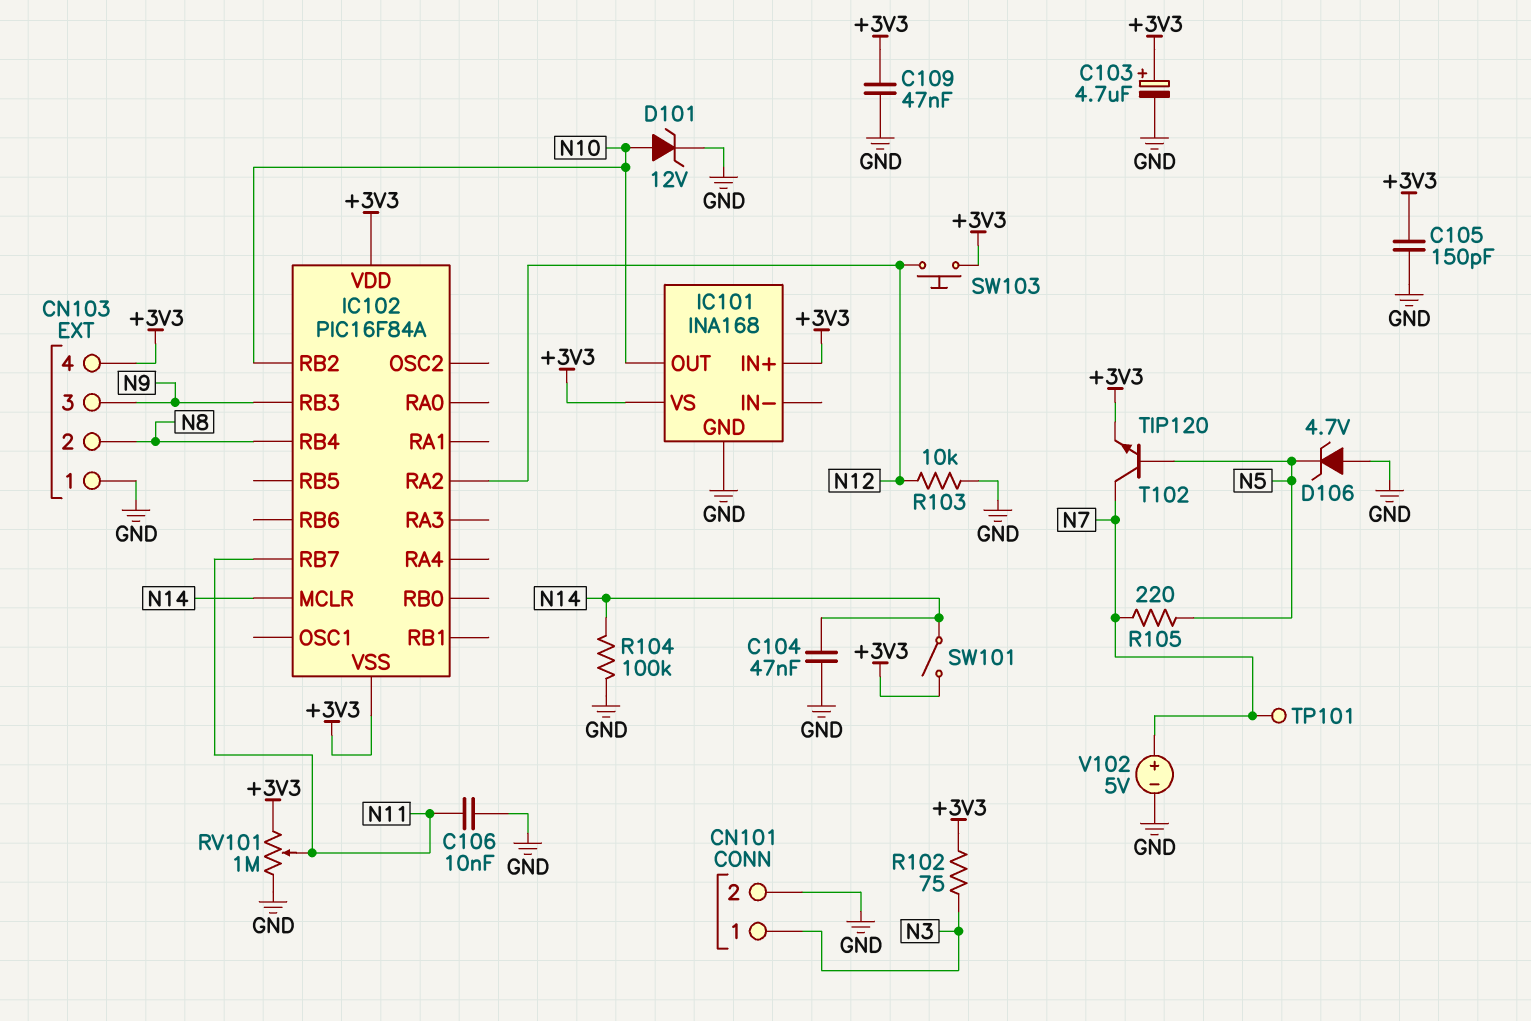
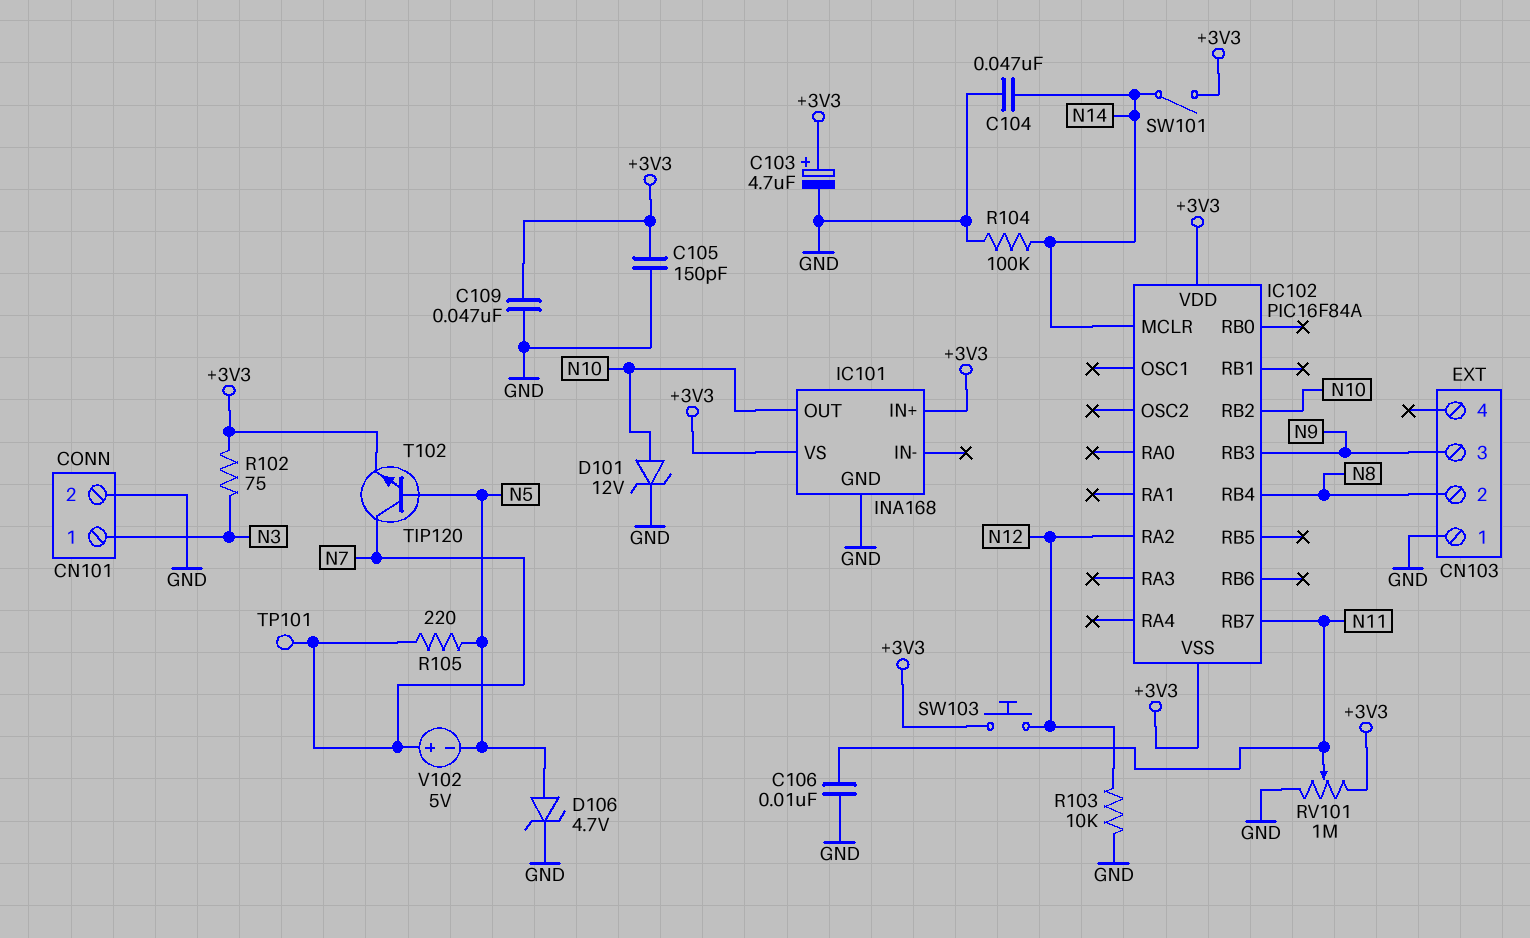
CN103 pin 4: +3V3 -> none
D106: zener 4.7V (A GND, K N5) -> zener 4.7V (A N5, K GND)
V102: 5V (plus N7, minus GND) -> 5V (plus N7, minus N5)

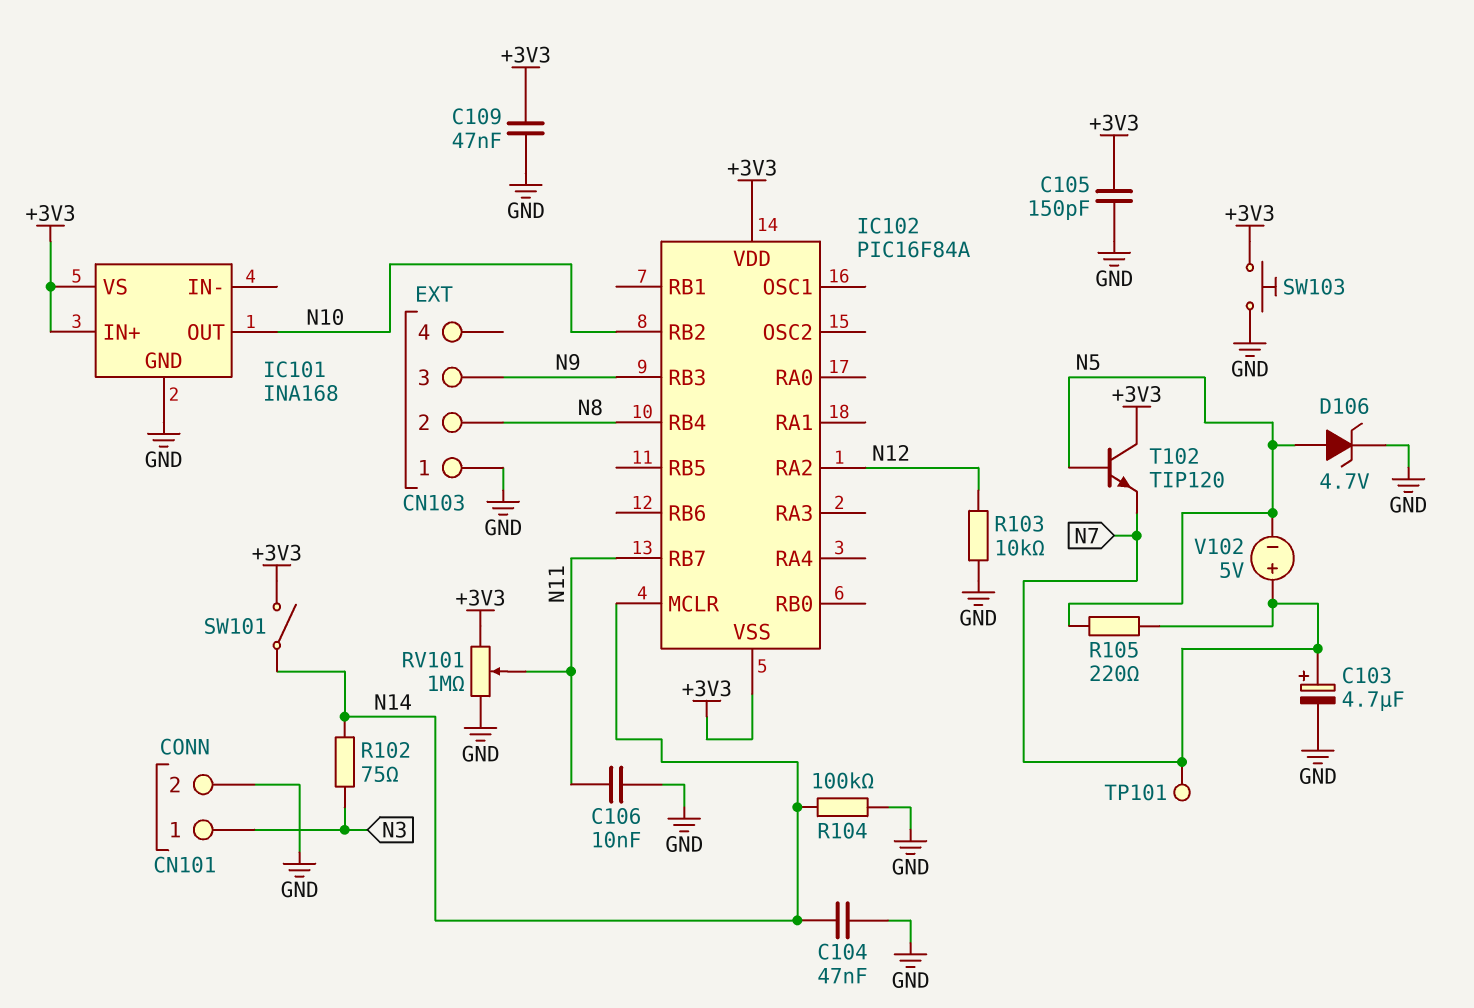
C103: 4.7uF (plus +3V3, minus GND) -> 4.7uF (plus N7, minus GND)
D101: zener 12V (A N10, K GND) -> none
R102: 75 (+3V3, N3) -> 75 (N3, N14)
SW103: button (+3V3, N12) -> button (+3V3, GND)
T102: NPN TIP120 (B N5, C N7, E +3V3) -> NPN TIP120 (B N5, C +3V3, E N7)

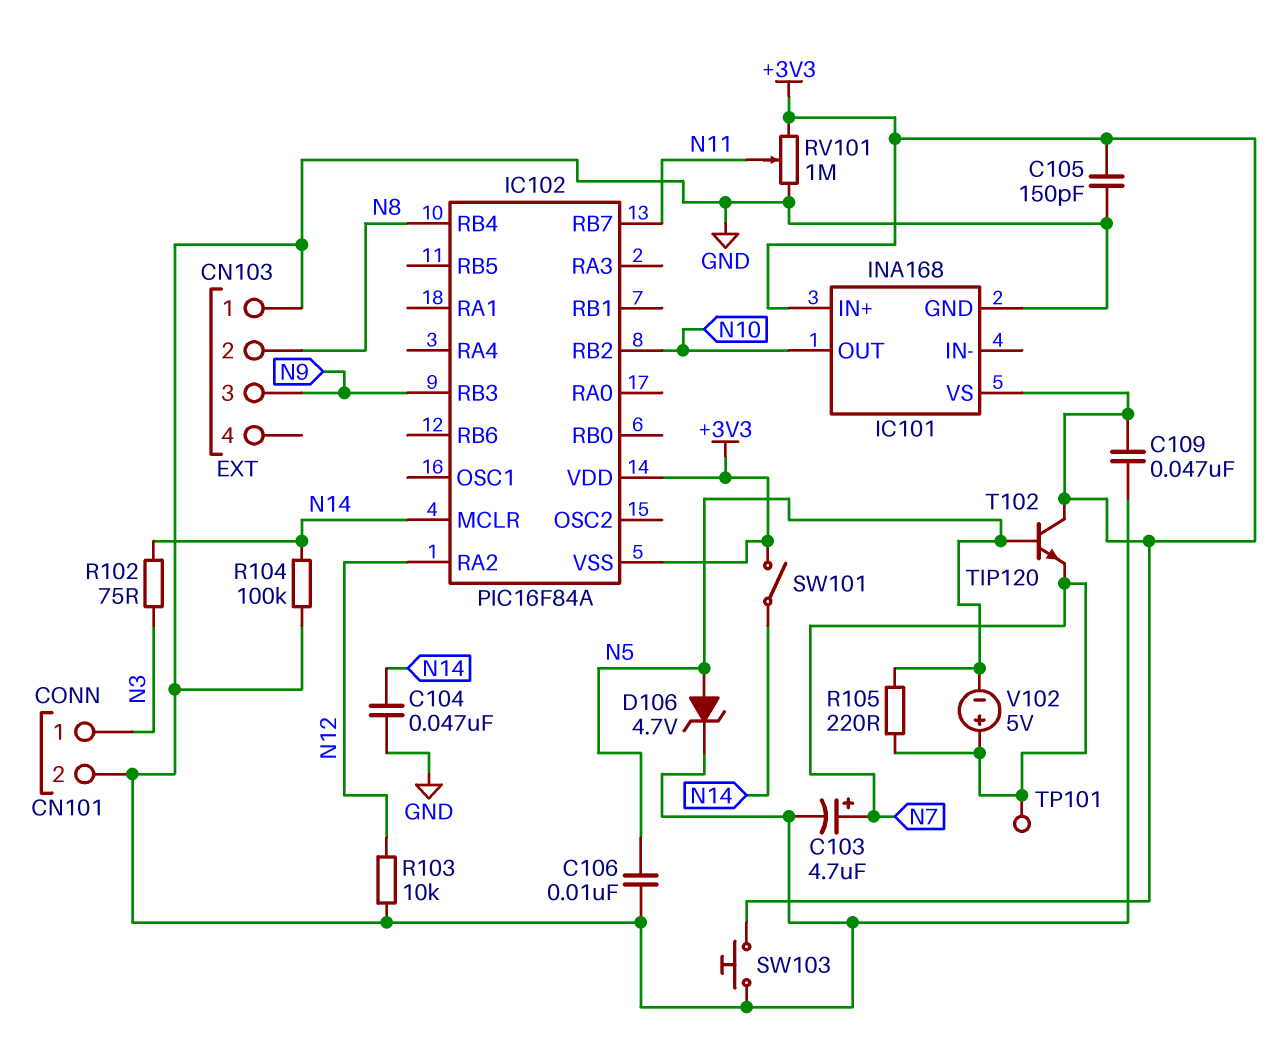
C106: 10nF (GND, N11) -> 10nF (GND, N5)

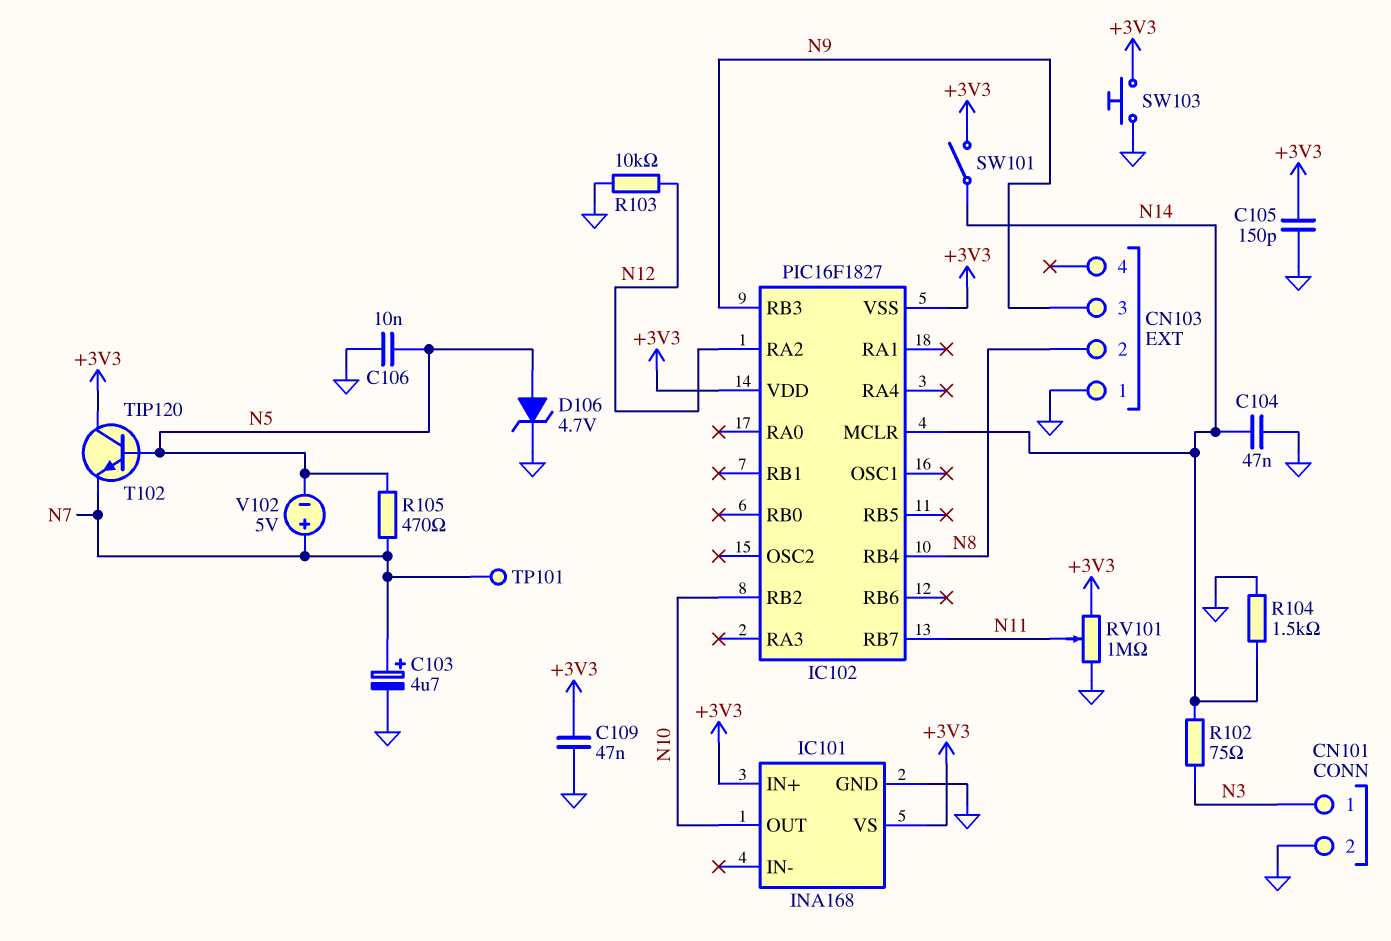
IC102: PIC16F84A -> PIC16F1827
R104: 100k (GND, N14) -> 1.5k (GND, N14)
R105: 220 (N5, N7) -> 470 (N5, N7)

